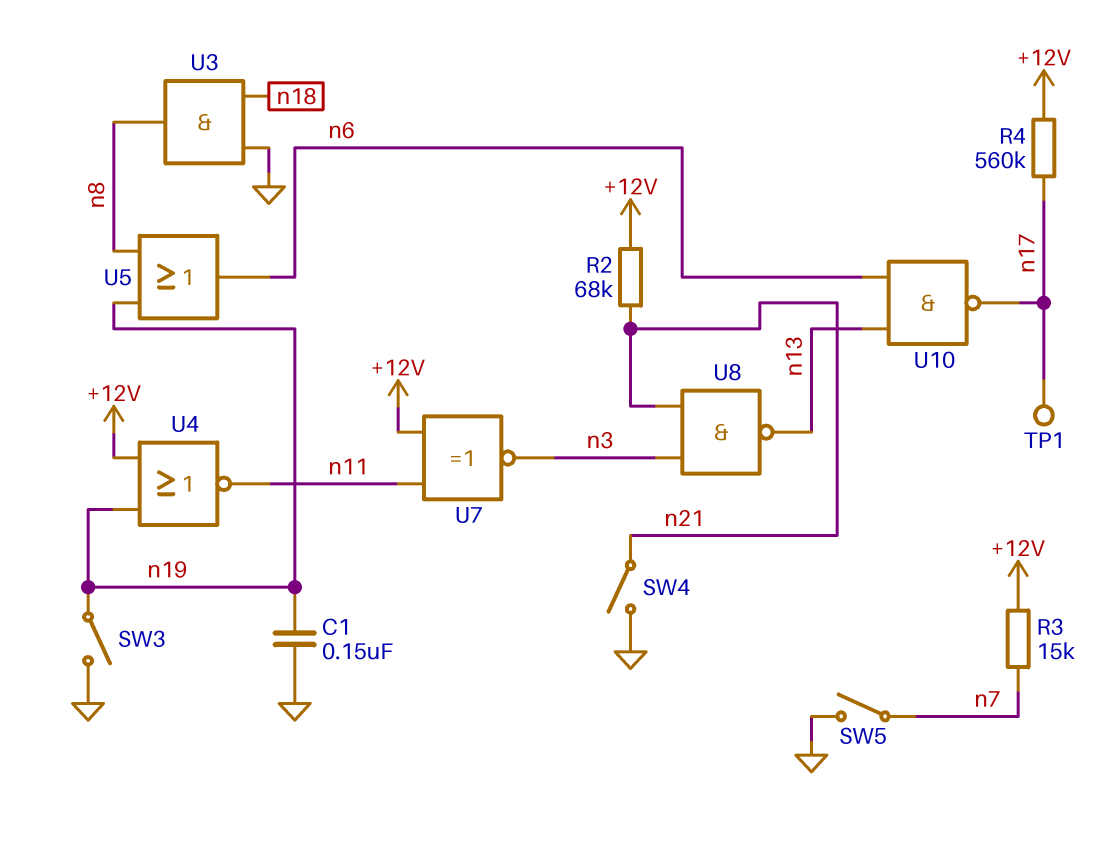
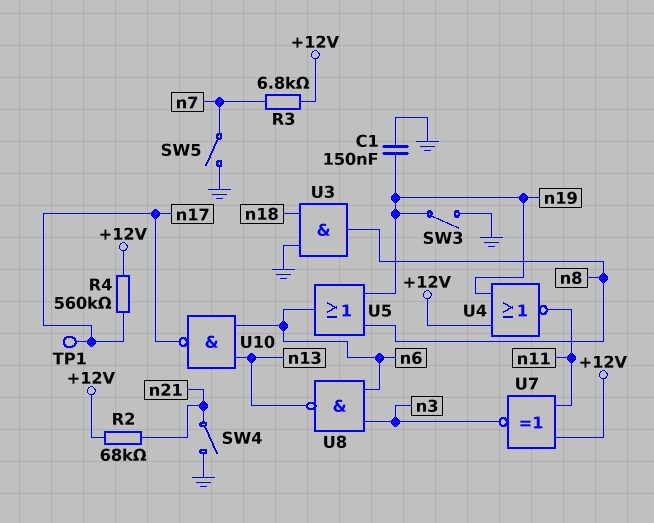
R3: 15k (+12V, n7) -> 6.8k (+12V, n7)
U8: NAND (in n3, in n21, out n13) -> NAND (in n3, in n6, out n13)

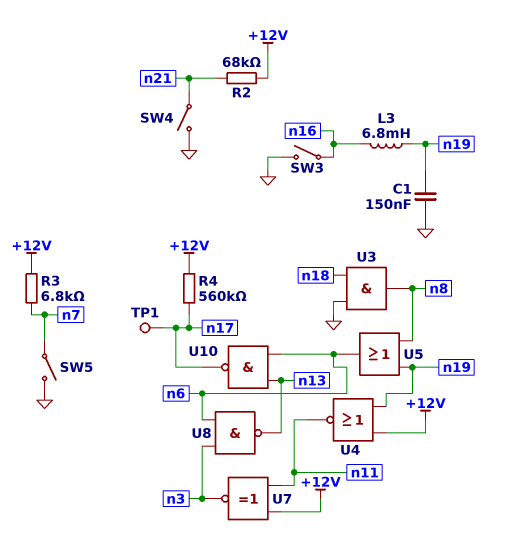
L3: none -> 6.8mH (n16, n19)
SW3: switch (GND, n19) -> switch (GND, n16)

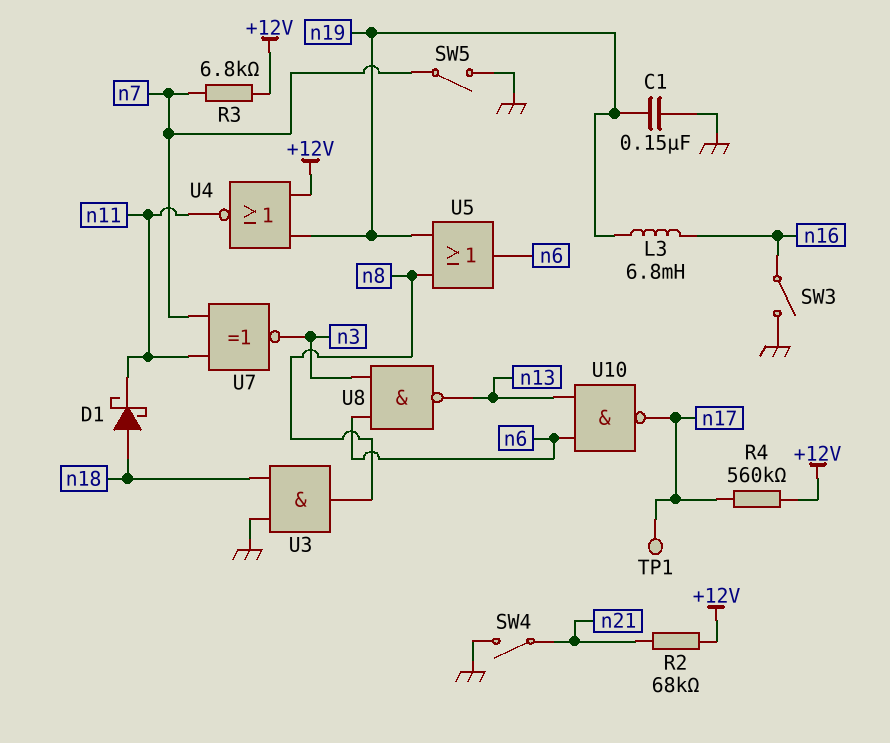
D1: none -> schottky (A n18, K n11)
U7: XNOR (in +12V, in n11, out n3) -> XNOR (in n7, in n11, out n3)

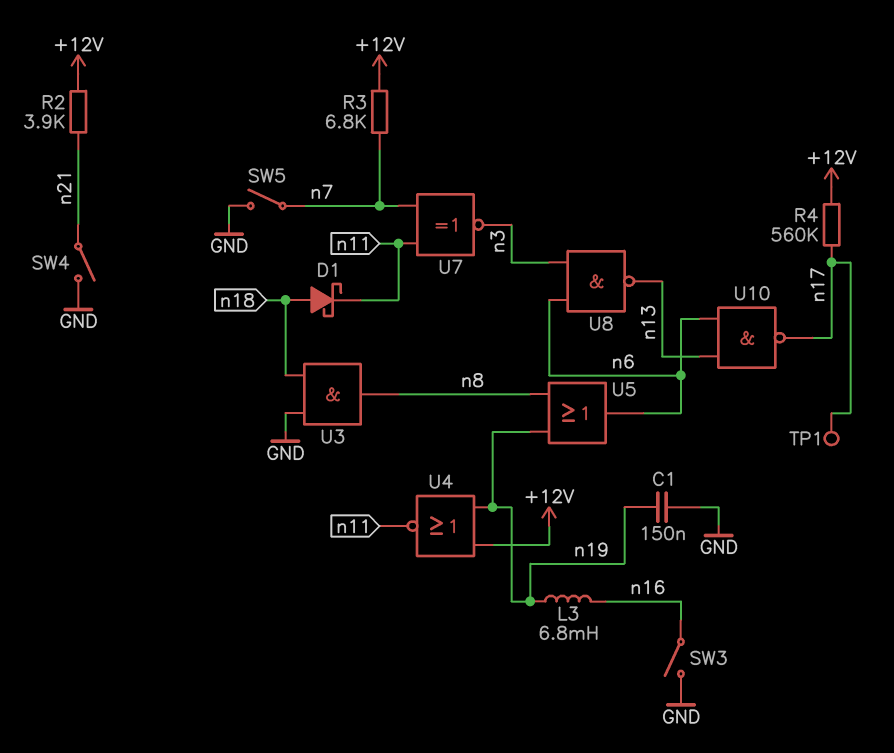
R2: 68k (+12V, n21) -> 3.9k (+12V, n21)

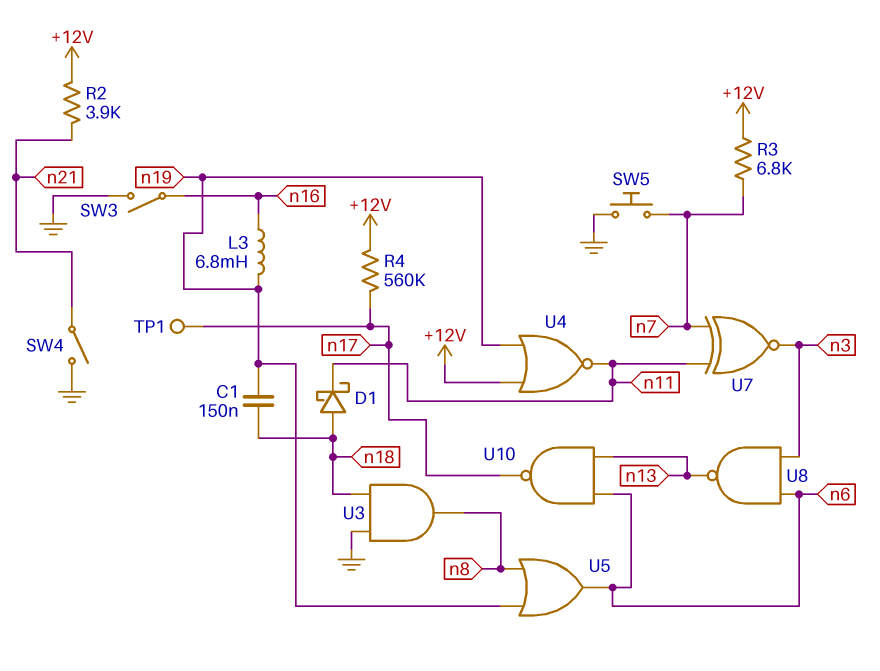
C1: 150nF (GND, n19) -> 150nF (n18, n19)
SW5: switch (GND, n7) -> button (GND, n7)

